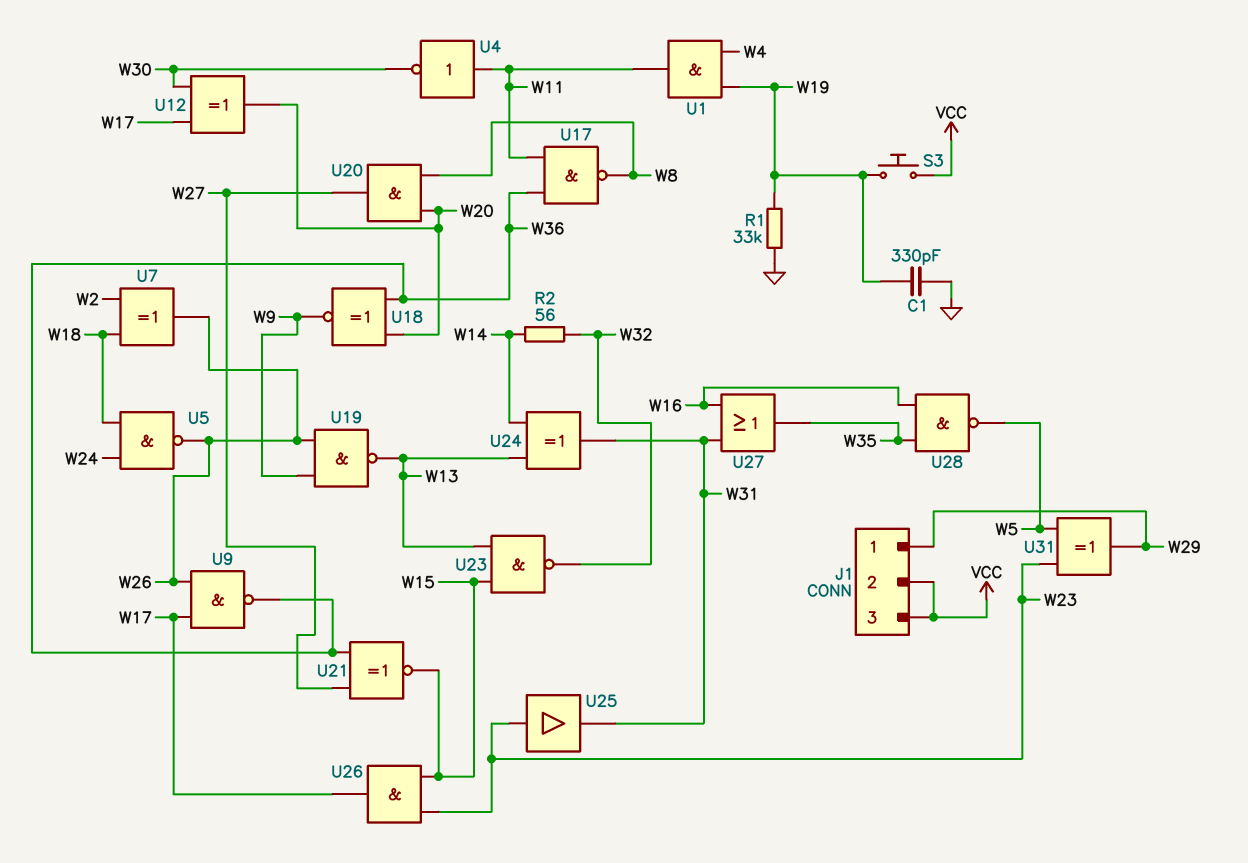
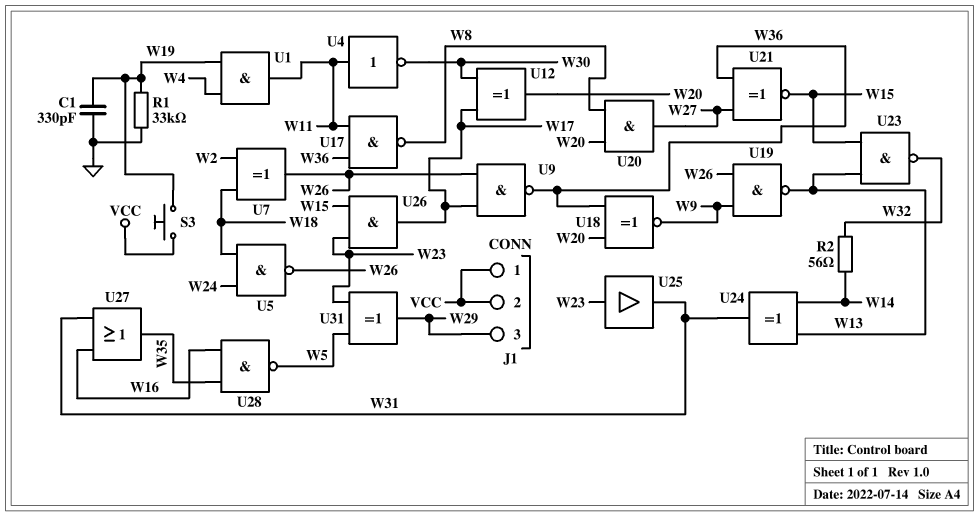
J1 pin 1: W29 -> VCC
J1 pin 3: VCC -> W29

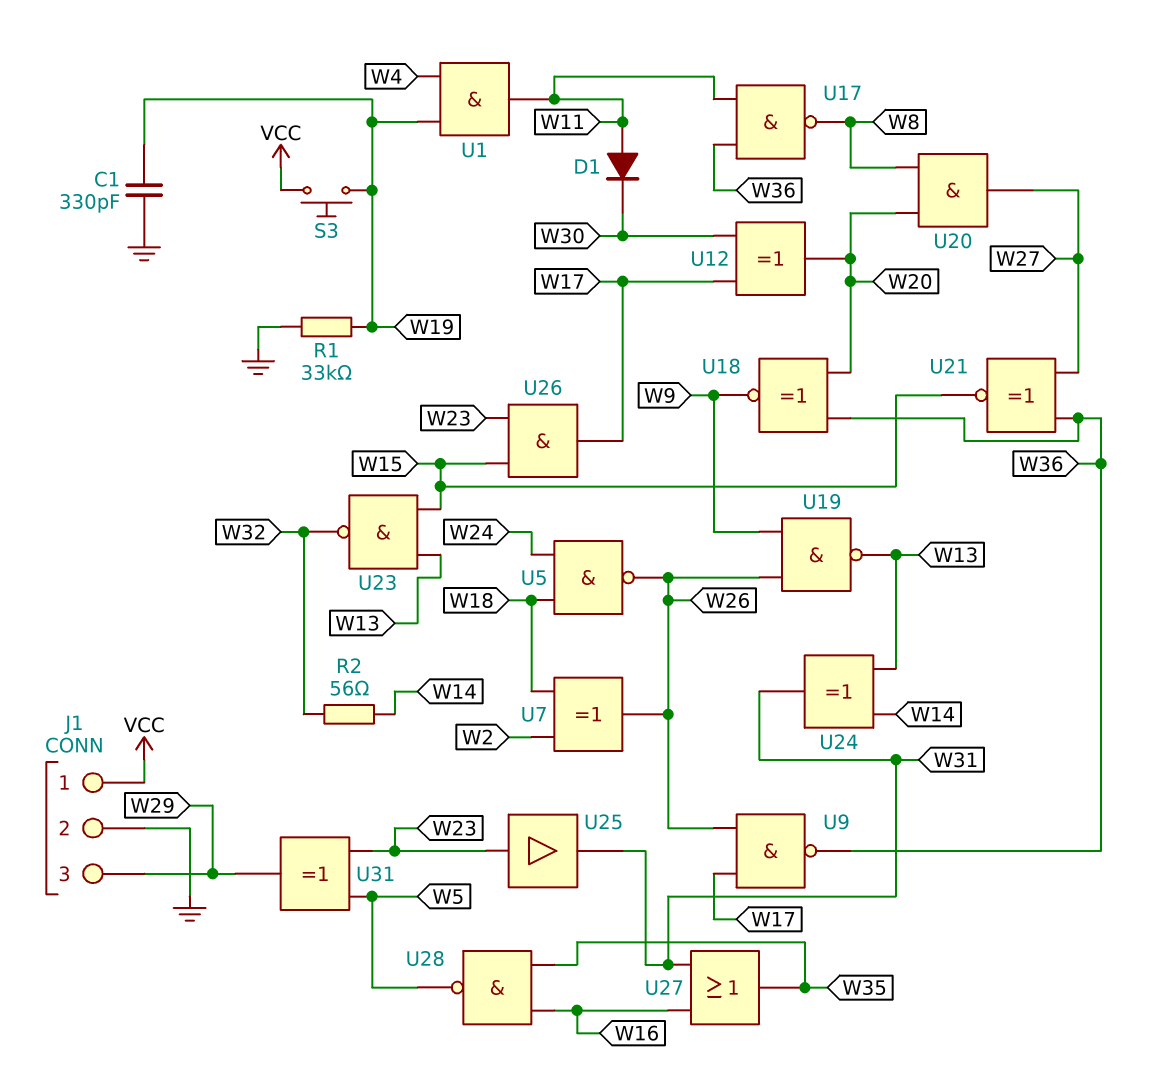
D1: none -> diode (A W11, K W30)
J1 pin 2: VCC -> GND
U4: NOT (in W11, out W30) -> none

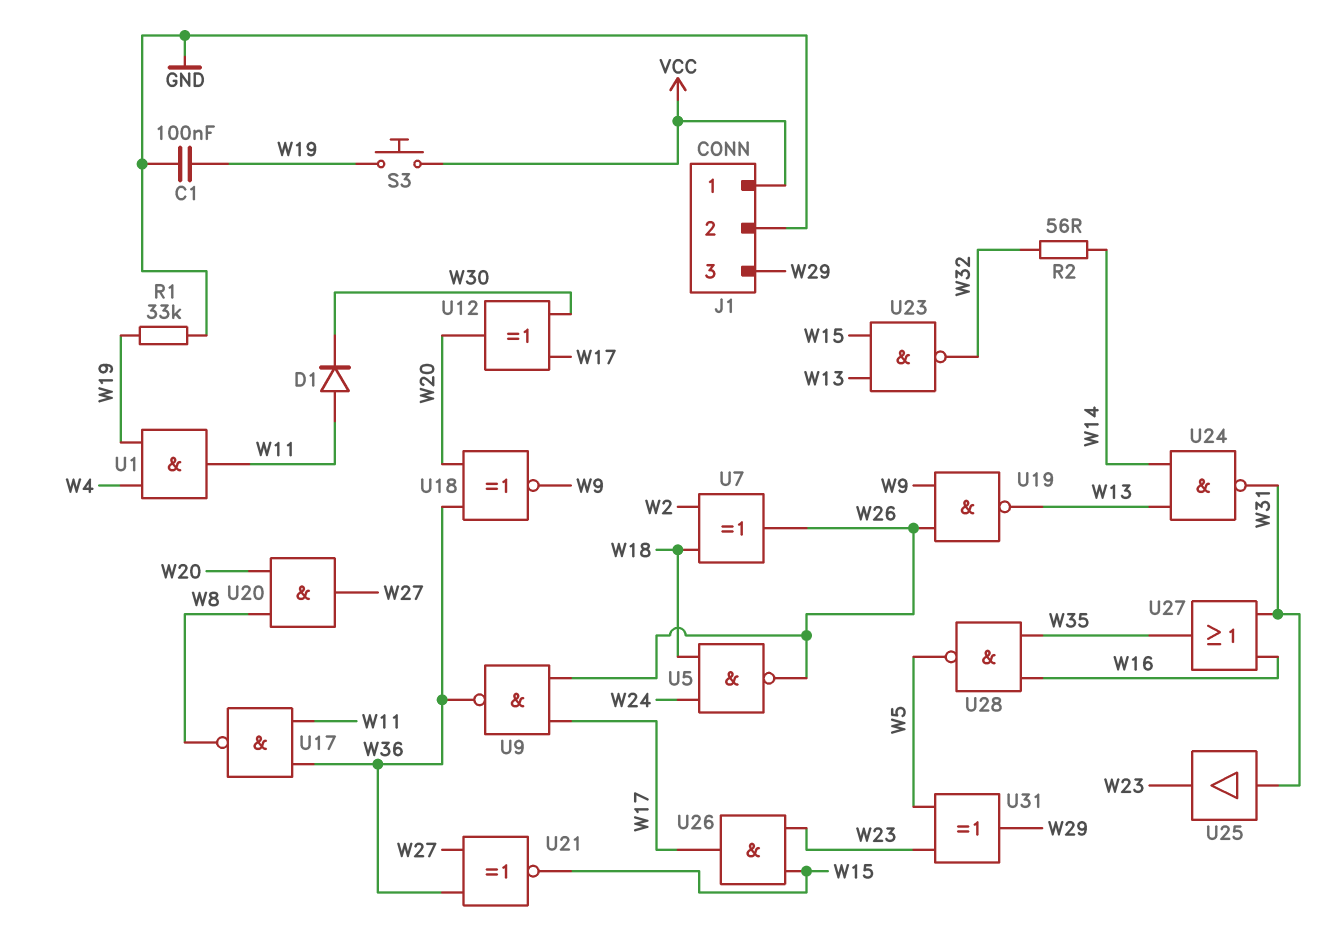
C1: 330pF (GND, W19) -> 100nF (GND, W19)
U24: XOR (in W13, in W14, out W31) -> NAND (in W13, in W14, out W31)
U25: buffer (in W23, out W31) -> buffer (in W31, out W23)

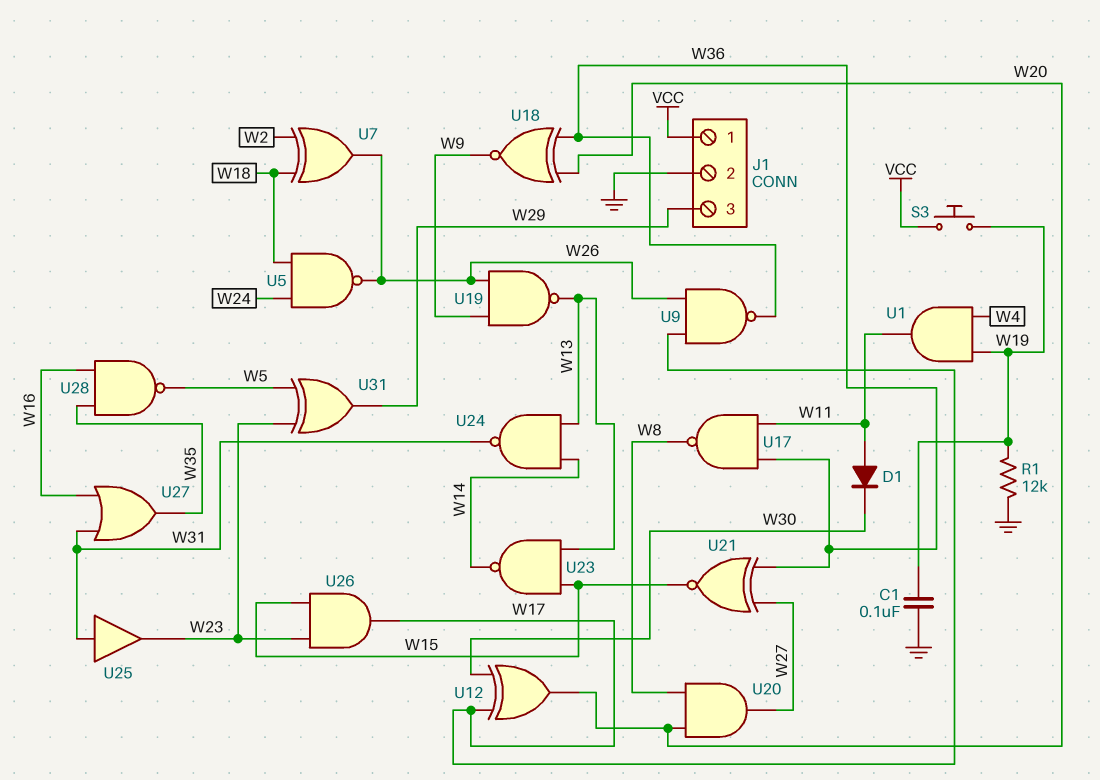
R1: 33k (GND, W19) -> 12k (GND, W19)
R2: 56 (W14, W32) -> none
U23: NAND (in W13, in W15, out W32) -> NAND (in W13, in W15, out W14)

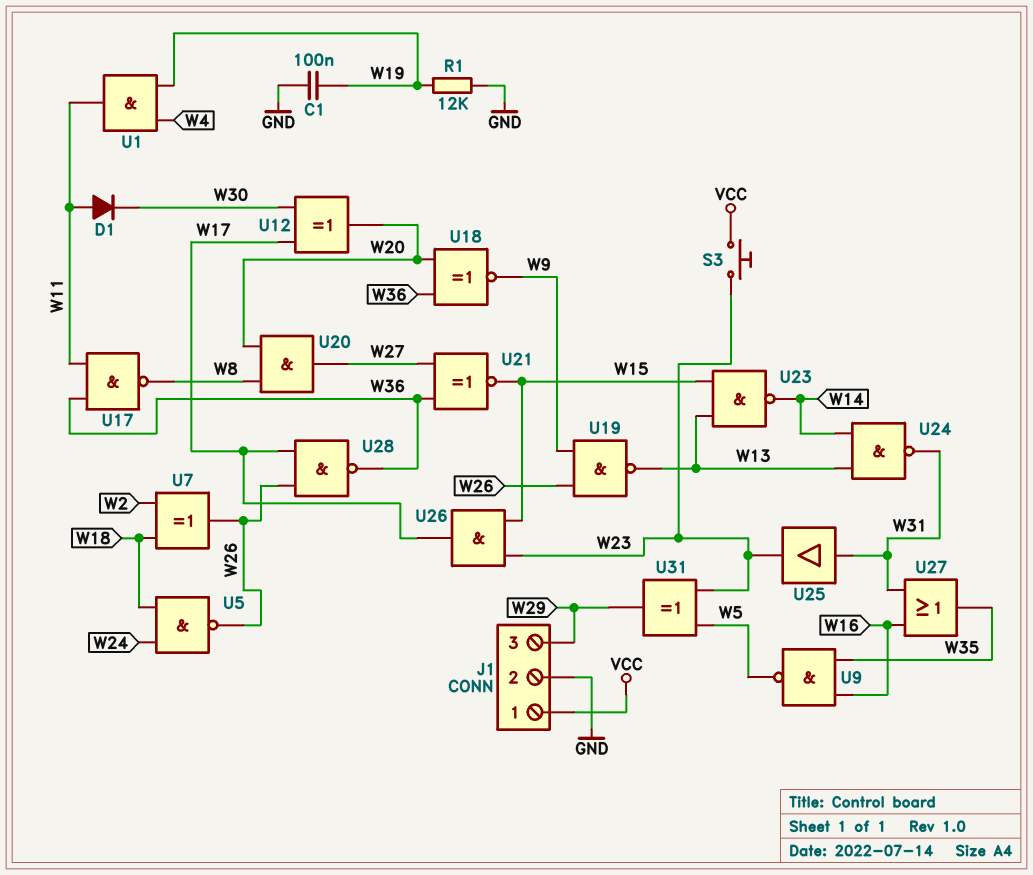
S3: button (VCC, W19) -> button (VCC, W23)
U9: NAND (in W17, in W26, out W36) -> NAND (in W16, in W35, out W5)
U28: NAND (in W16, in W35, out W5) -> NAND (in W17, in W26, out W36)

